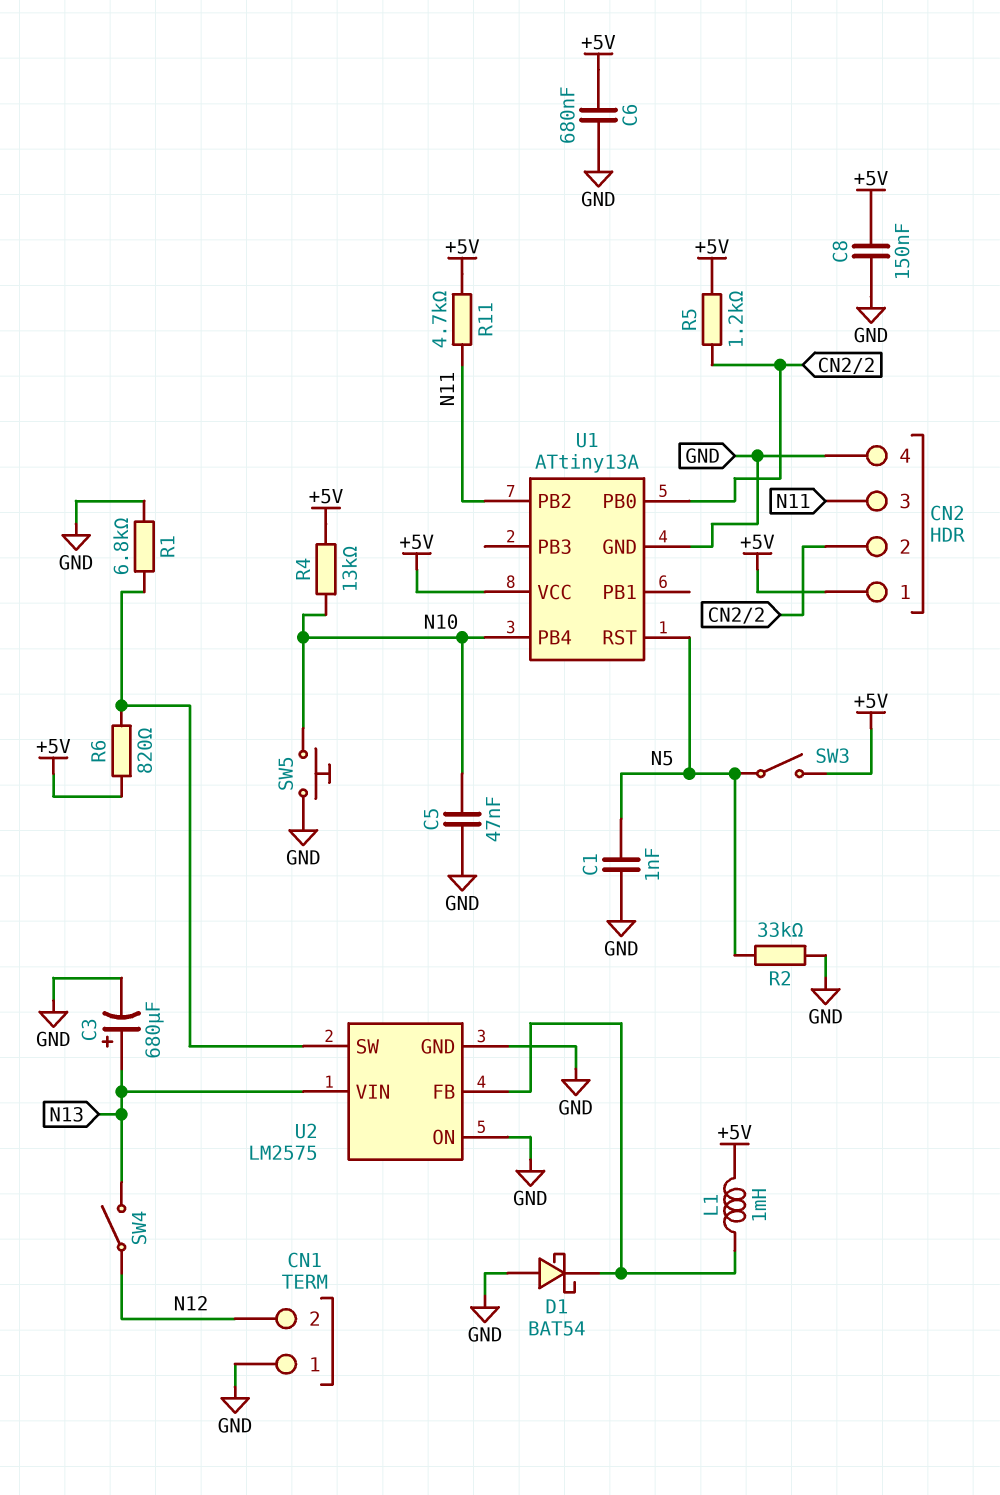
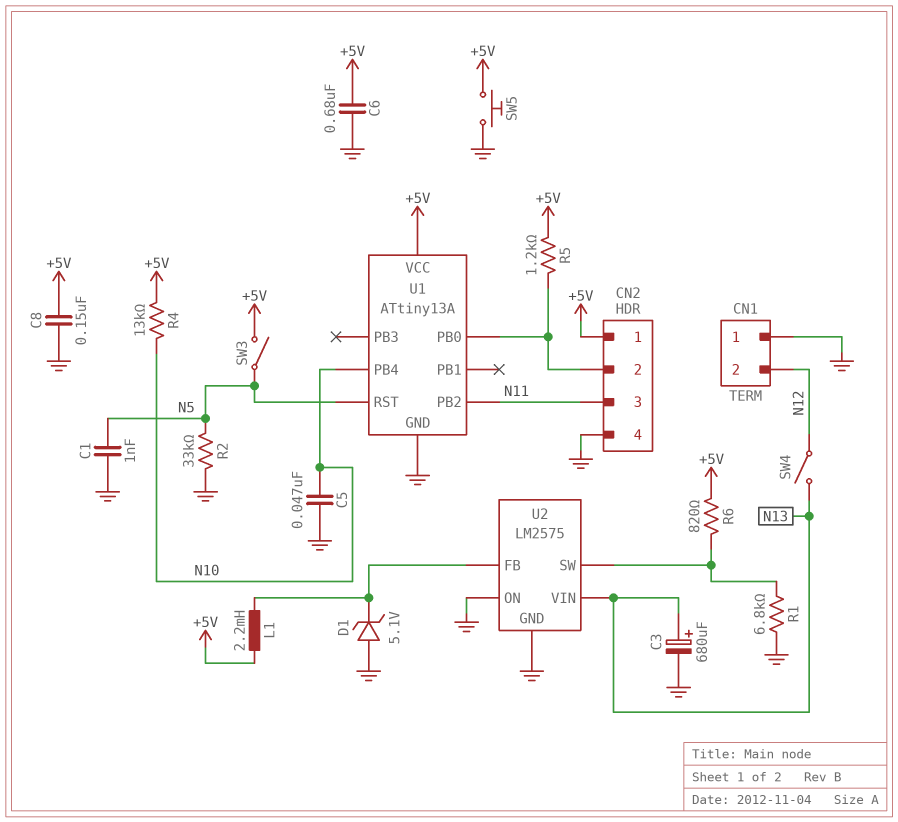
D1: schottky BAT54 (A GND, K U2/FB) -> zener 5.1V (A GND, K U2/FB)
L1: 1mH (+5V, U2/FB) -> 2.2mH (+5V, U2/FB)
R11: 4.7k (+5V, N11) -> none
SW5: button (GND, N10) -> button (+5V, GND)

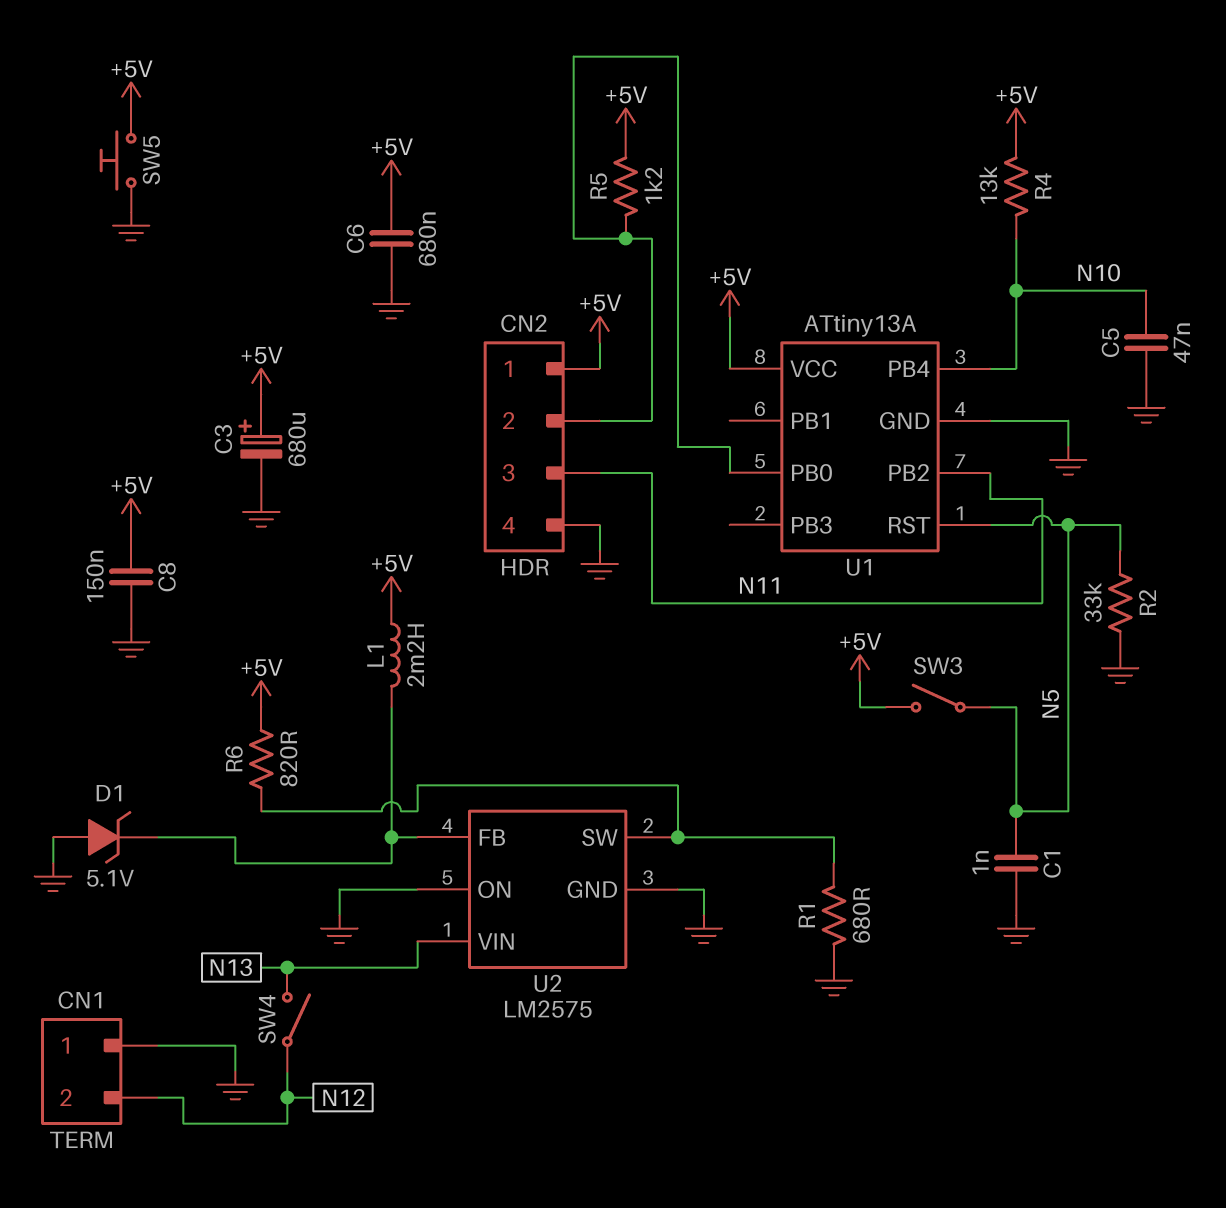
C3: 680uF (plus N13, minus GND) -> 680uF (plus +5V, minus GND)
R1: 6.8k (GND, U2/SW) -> 680 (GND, U2/SW)

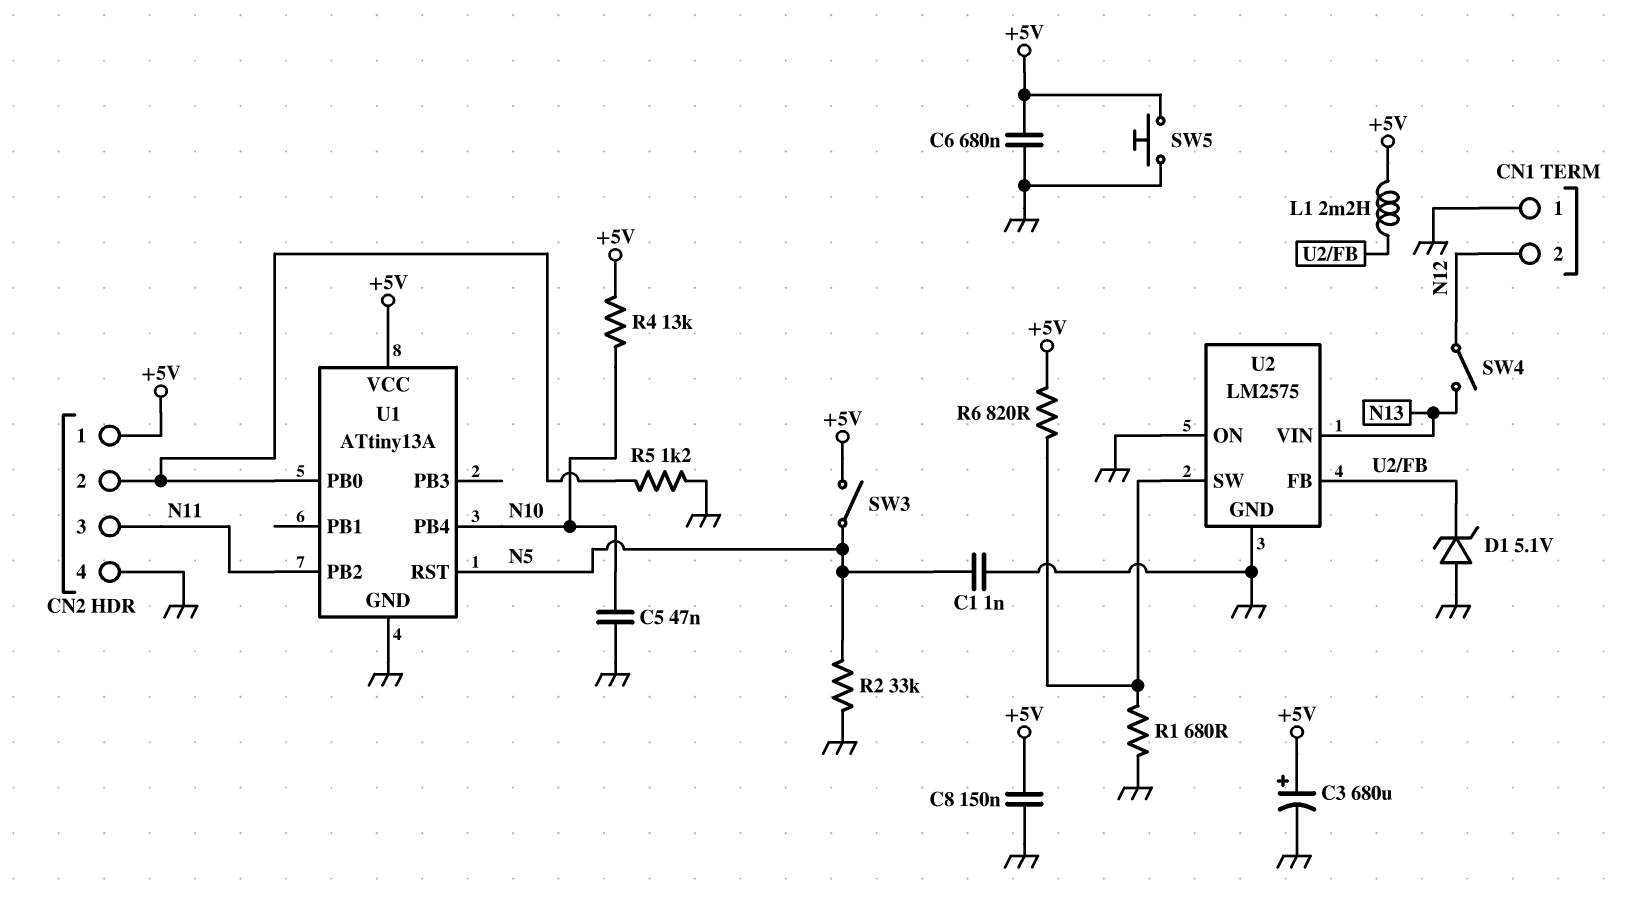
R5: 1.2k (+5V, CN2/2) -> 1.2k (CN2/2, GND)

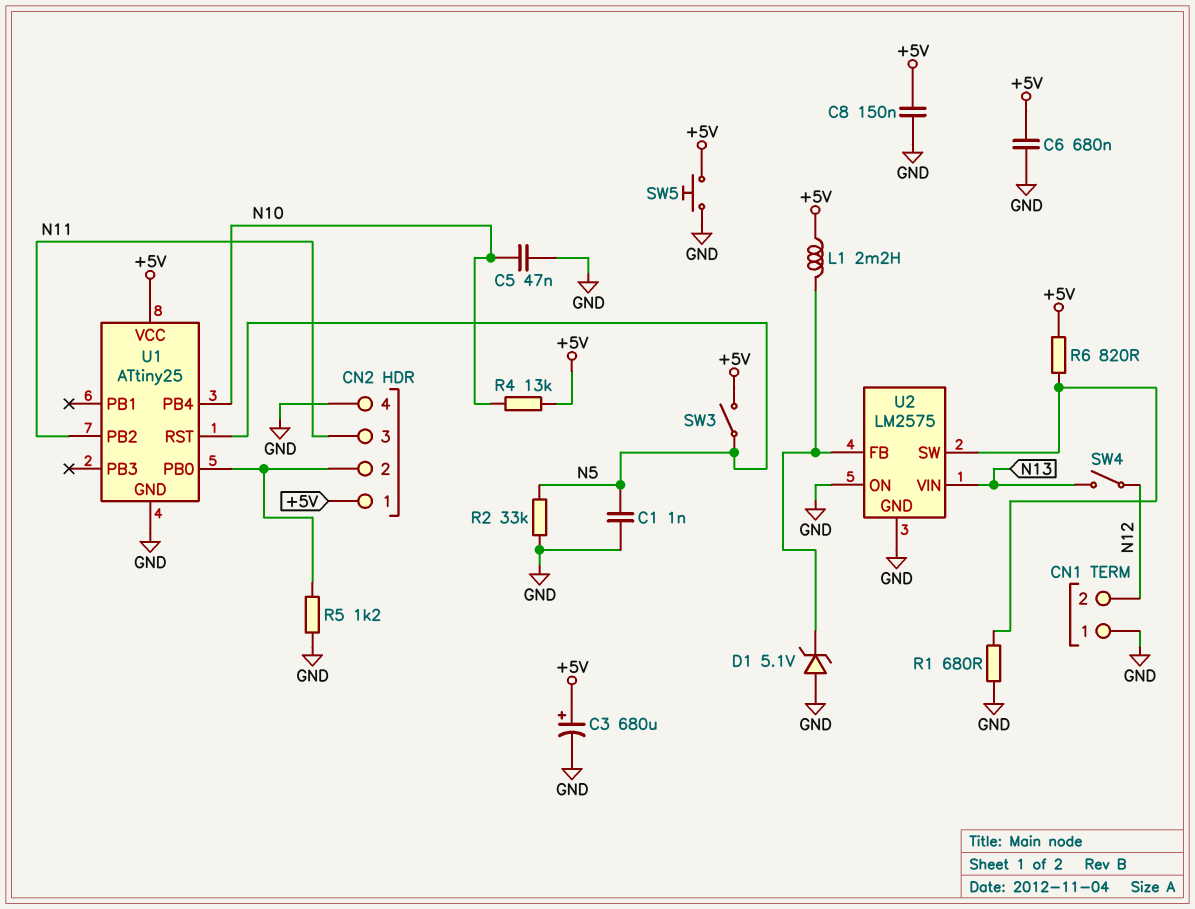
U1: ATtiny13A -> ATtiny25

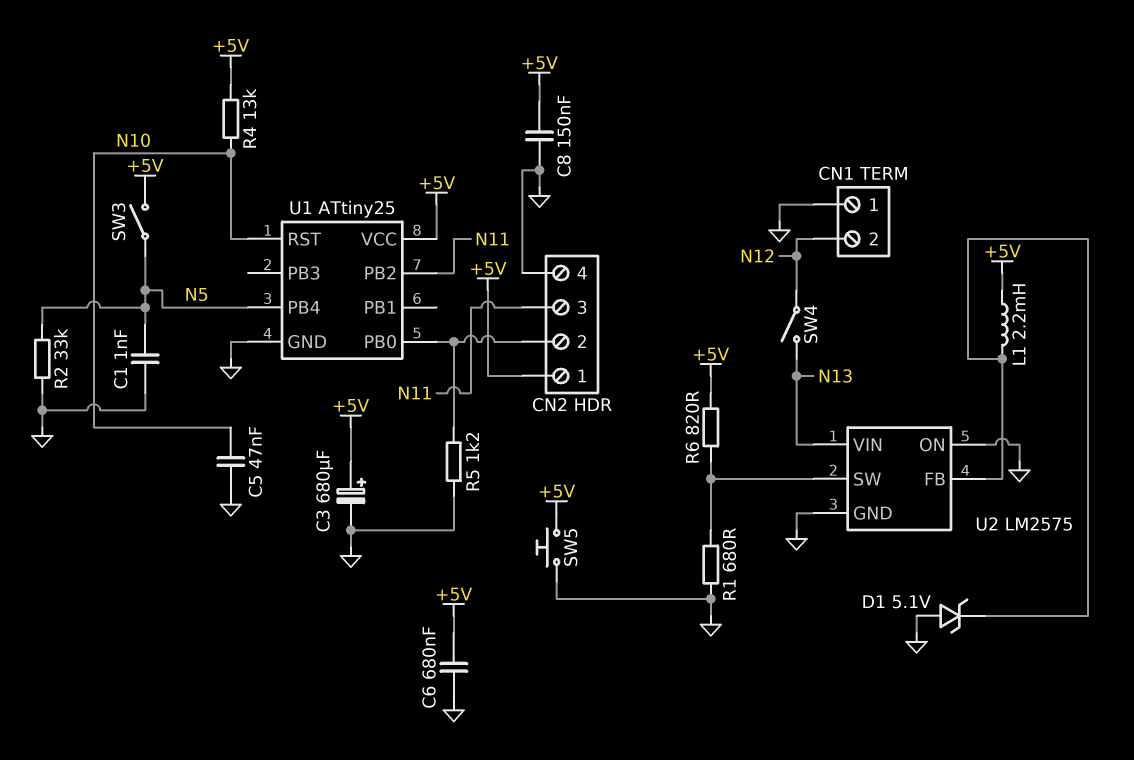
U1 pin PB4: N10 -> N5
U1 pin RST: N5 -> N10

